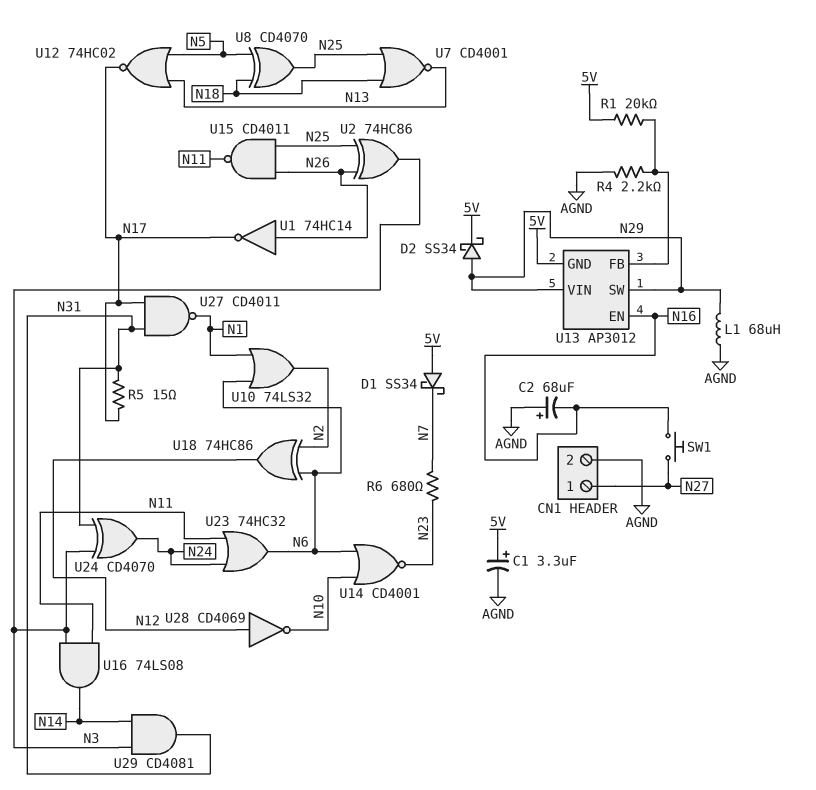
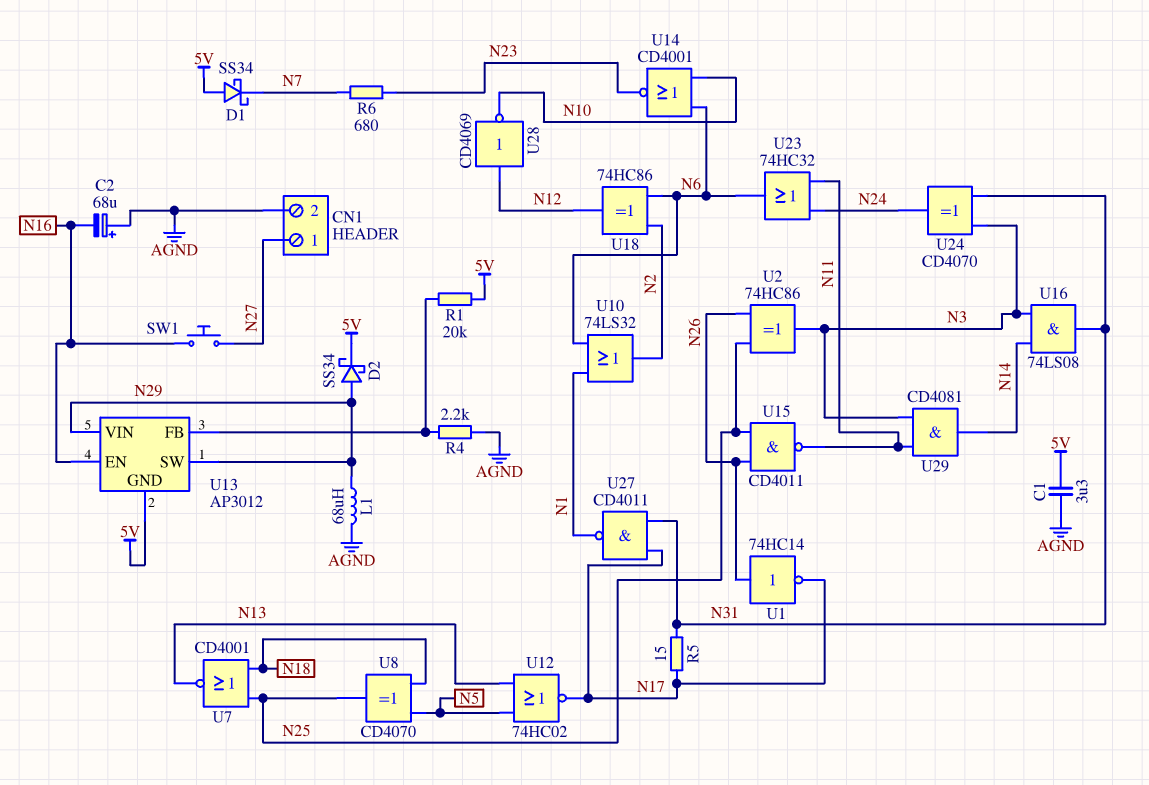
C1: 3.3uF (plus 5V, minus AGND) -> 3.3uF (5V, AGND)
U16: AND 74LS08 (in N3, in N11, out N14) -> AND 74LS08 (in N3, in N14, out N31)
U29: AND CD4081 (in N3, in N14, out N31) -> AND CD4081 (in N3, in N11, out N14)

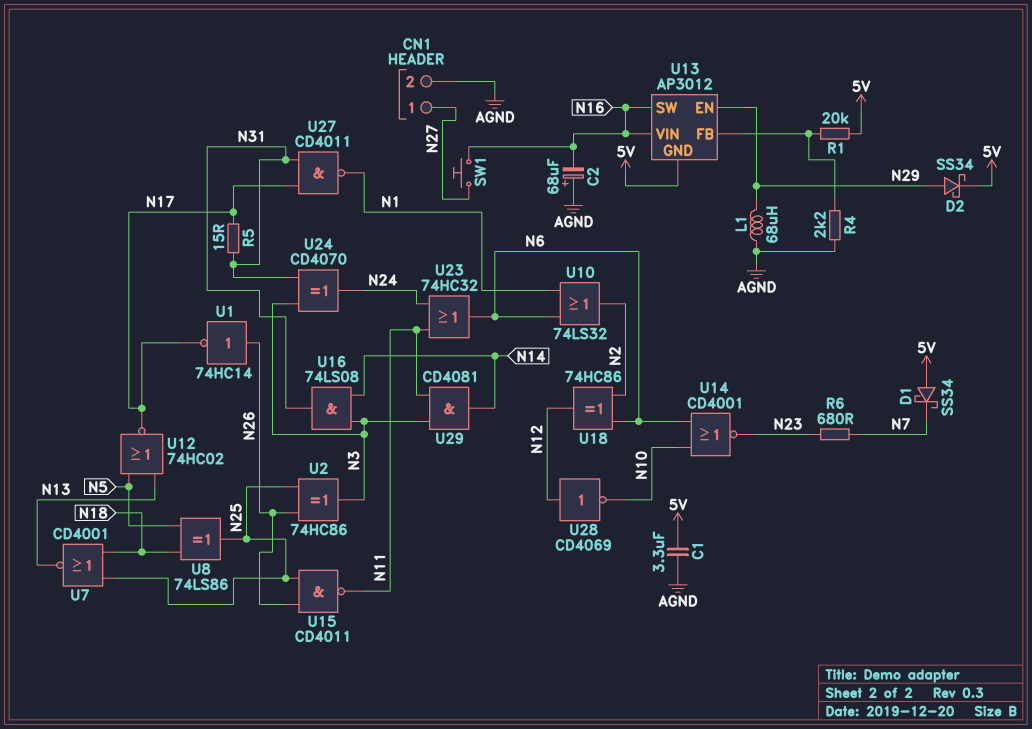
U8: XOR CD4070 (in N5, in N18, out N25) -> XOR 74LS86 (in N5, in N18, out N25)
U13 pin EN: N16 -> N29
U13 pin SW: N29 -> N16
U13 pin VIN: N29 -> N16

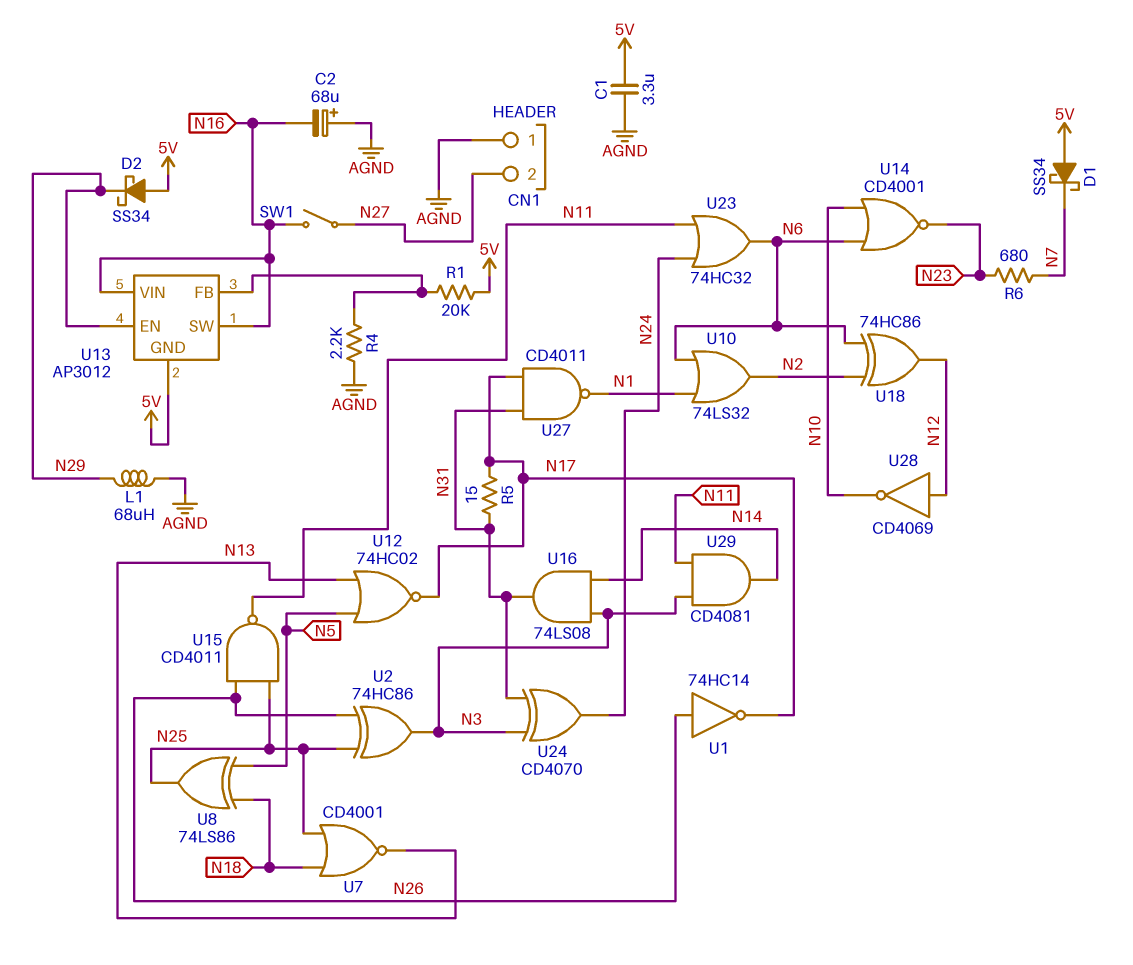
CN1 pin 1: N27 -> AGND
CN1 pin 2: AGND -> N27
D2: schottky SS34 (A N29, K 5V) -> schottky SS34 (A 5V, K N29)
SW1: button (N16, N27) -> switch (N16, N27)

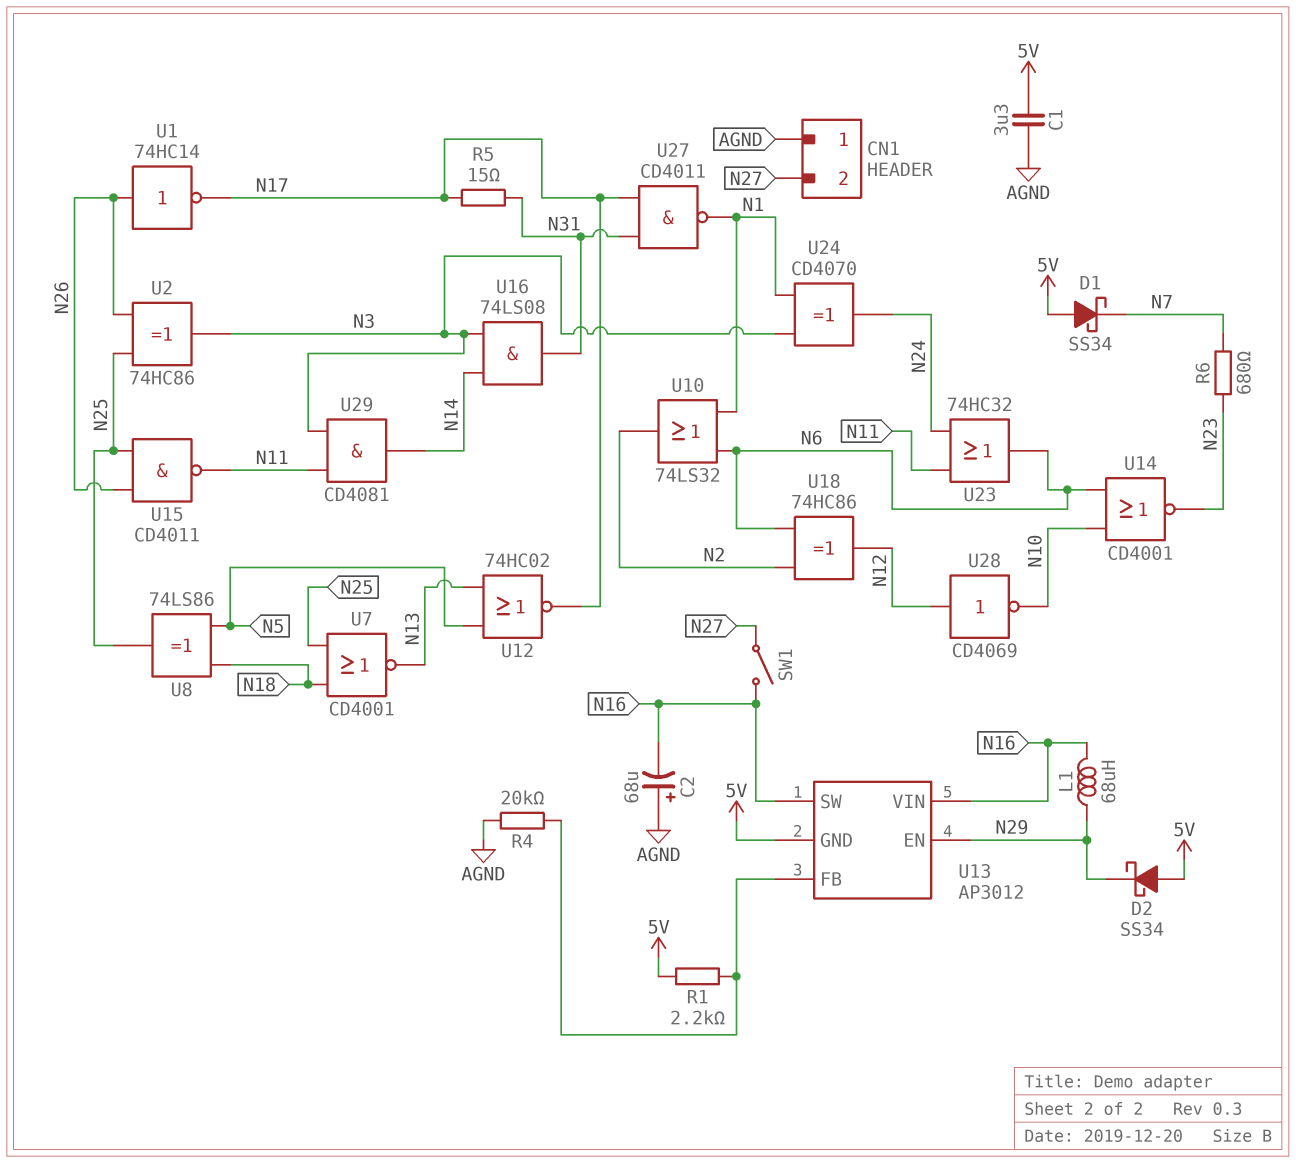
L1: 68uH (AGND, N29) -> 68uH (N16, N29)
R1: 20k (5V, U13/FB) -> 2.2k (5V, U13/FB)
R4: 2.2k (AGND, U13/FB) -> 20k (AGND, U13/FB)
U24: XOR CD4070 (in N3, in N31, out N24) -> XOR CD4070 (in N1, in N3, out N24)

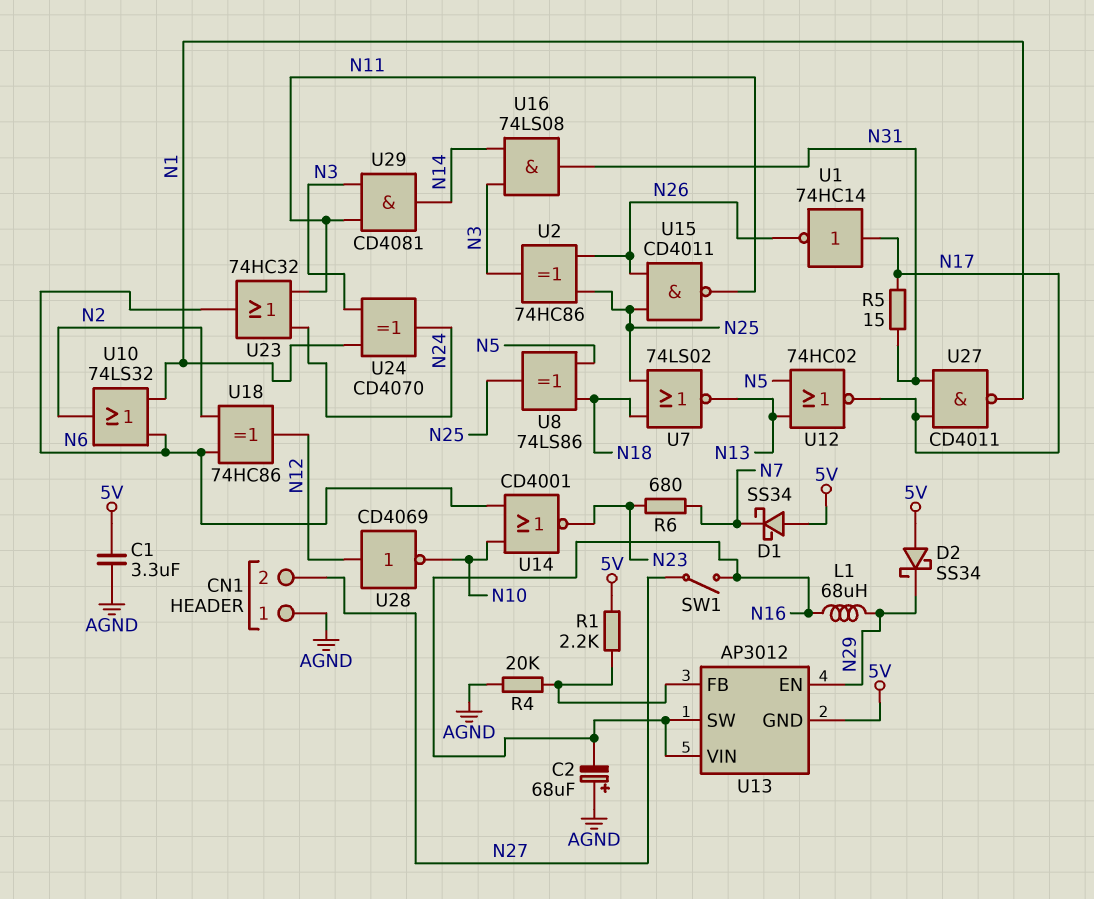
U1: NOT 74HC14 (in N26, out N17) -> NOT 74HC14 (in N17, out N26)
U7: NOR CD4001 (in N18, in N25, out N13) -> NOR 74LS02 (in N18, in N25, out N13)

